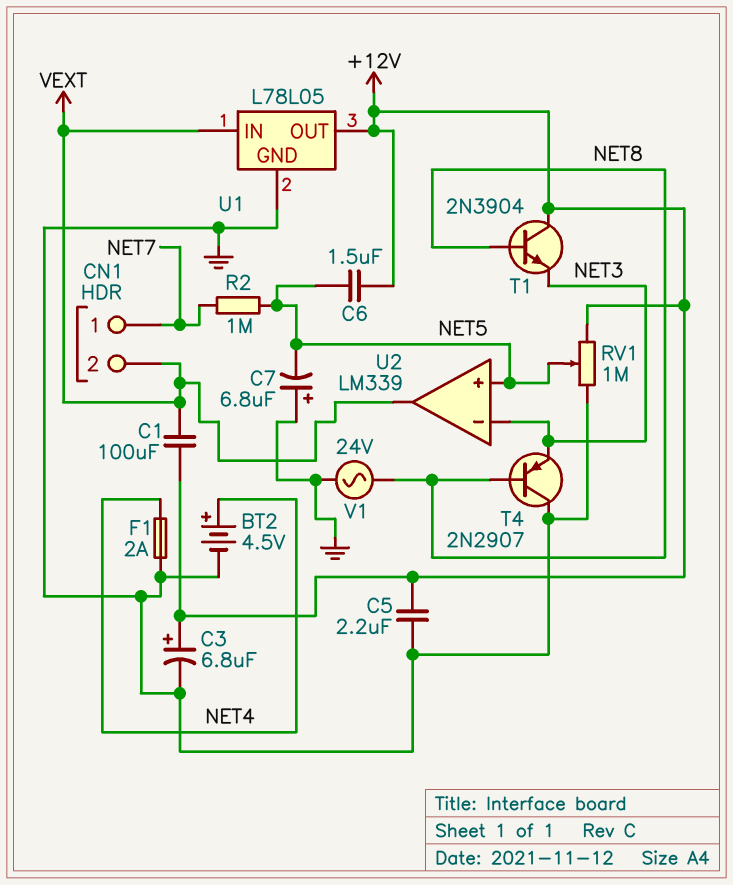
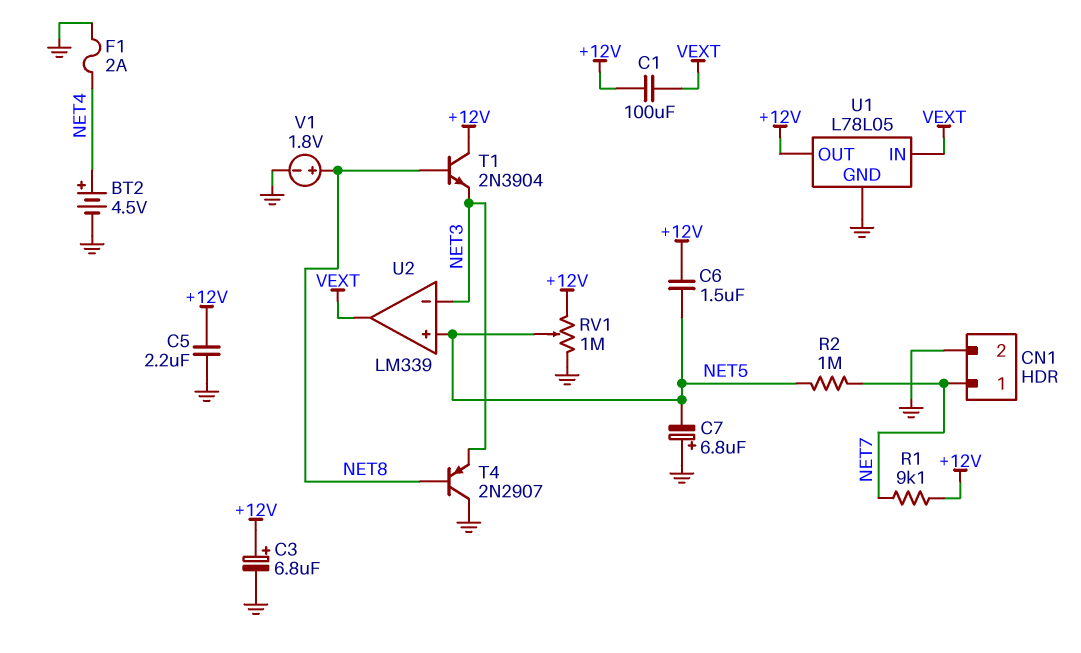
CN1 pin 2: VEXT -> GND
R1: none -> 9.1k (+12V, NET7)
V1: AC 24V (GND, NET8) -> 1.8V (plus NET8, minus GND)

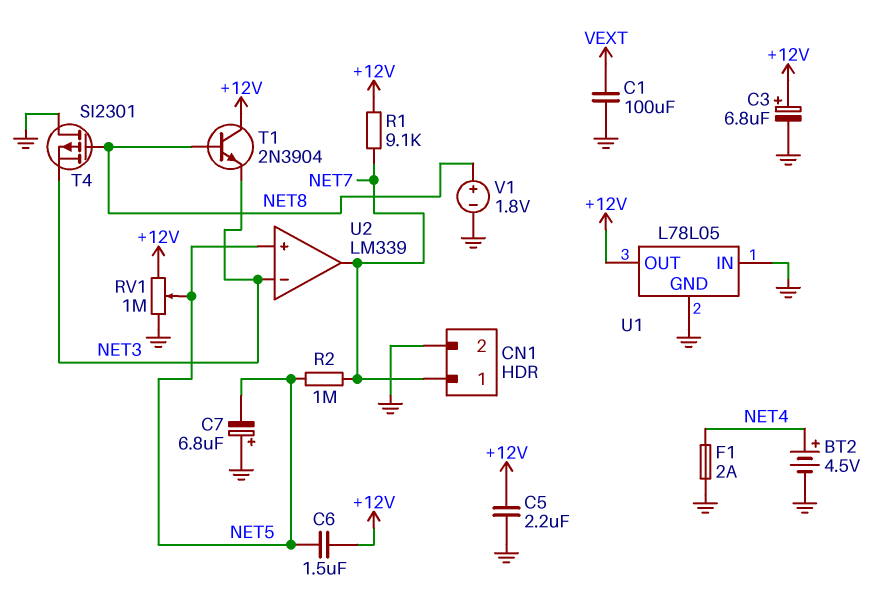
C1: 100uF (+12V, VEXT) -> 100uF (GND, VEXT)
T4: PNP 2N2907 (B NET8, C GND, E NET3) -> PMOS SI2301 (G NET8, D GND, S NET3)
U1 pin IN: VEXT -> GND
U2 pin out: VEXT -> NET7

